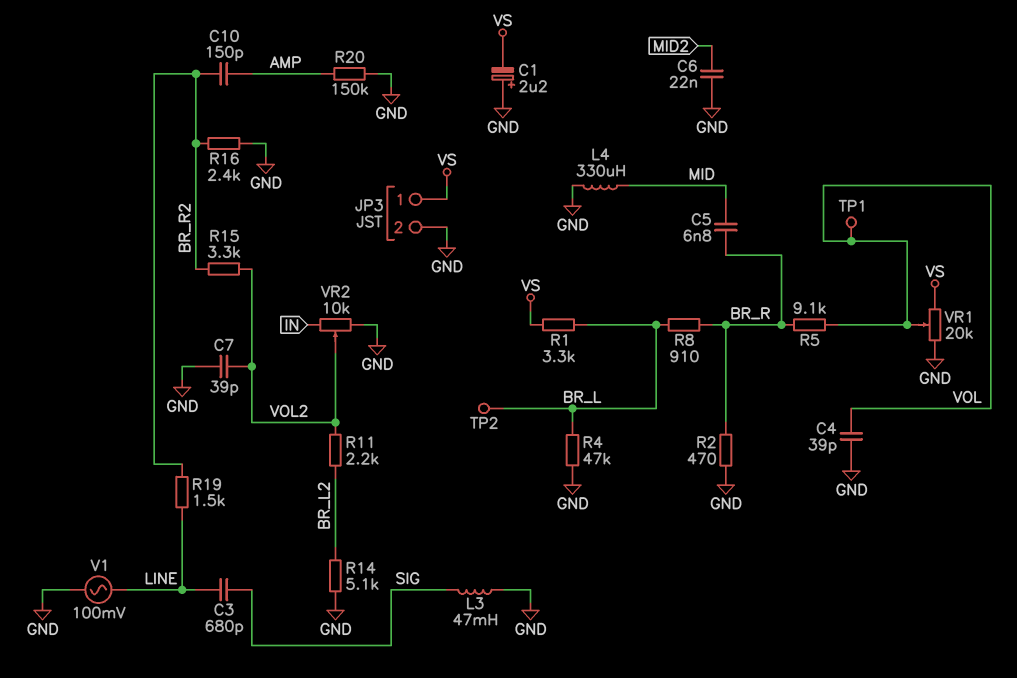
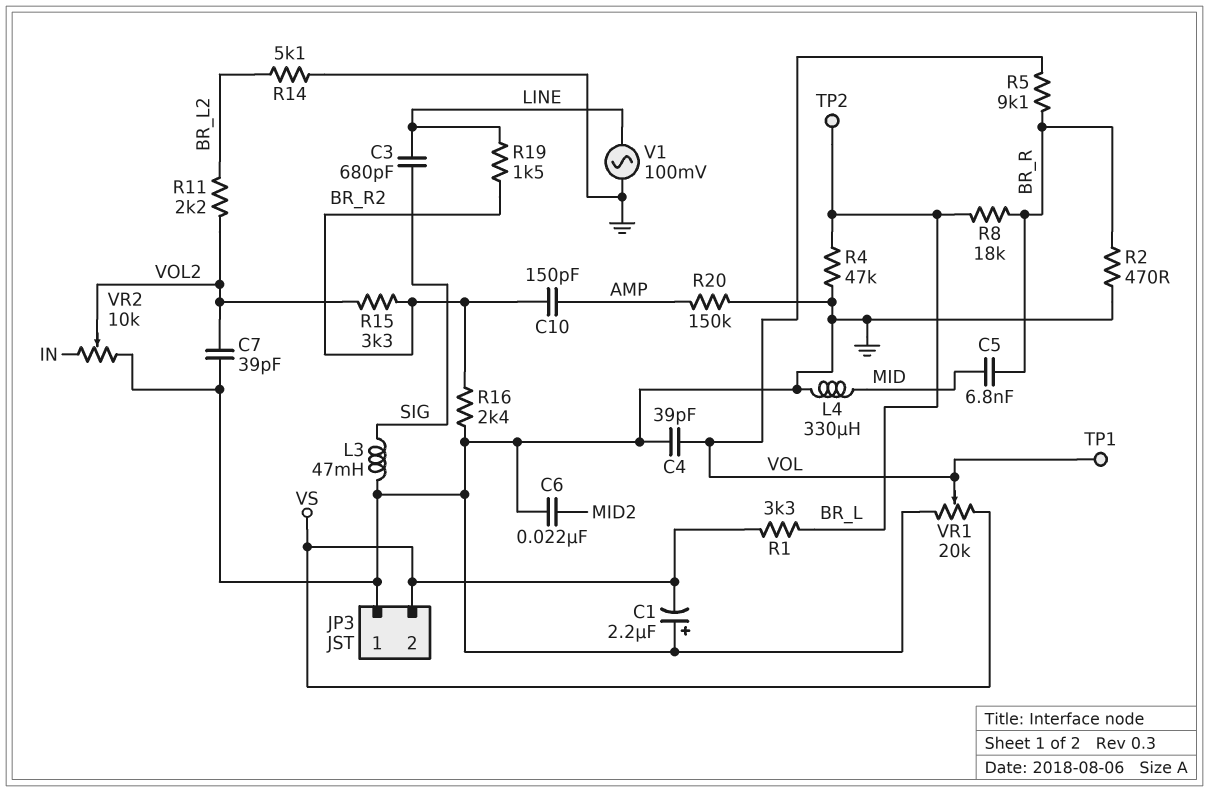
JP3 pin 1: VS -> GND
JP3 pin 2: GND -> VS
R8: 910 (BR_L, BR_R) -> 18k (BR_L, BR_R)

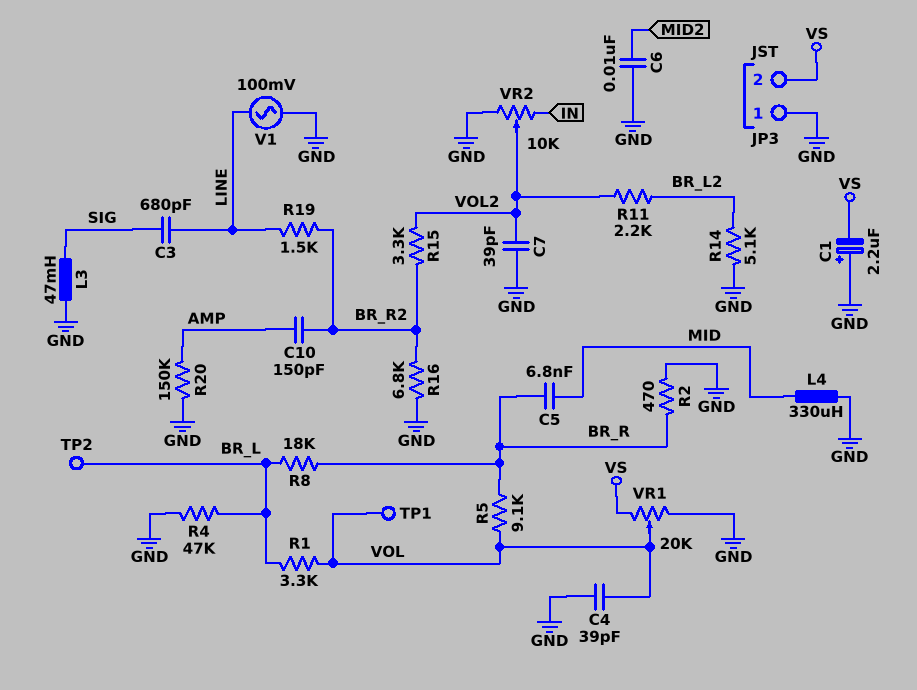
C6: 22nF (GND, MID2) -> 10nF (GND, MID2)
R1: 3.3k (BR_L, VS) -> 3.3k (BR_L, VOL)
R16: 2.4k (BR_R2, GND) -> 6.8k (BR_R2, GND)

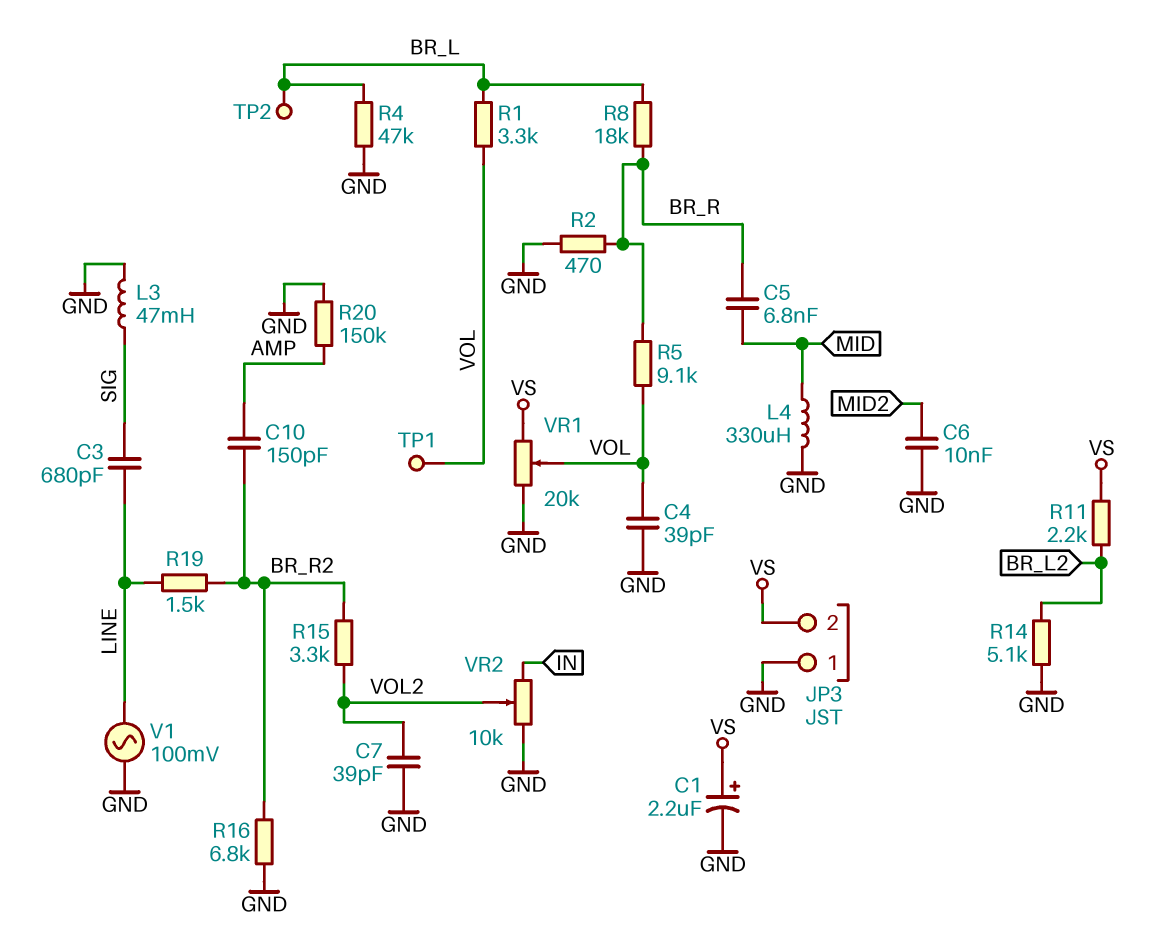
C1: 2.2uF (plus GND, minus VS) -> 2.2uF (plus VS, minus GND)
R11: 2.2k (BR_L2, VOL2) -> 2.2k (BR_L2, VS)

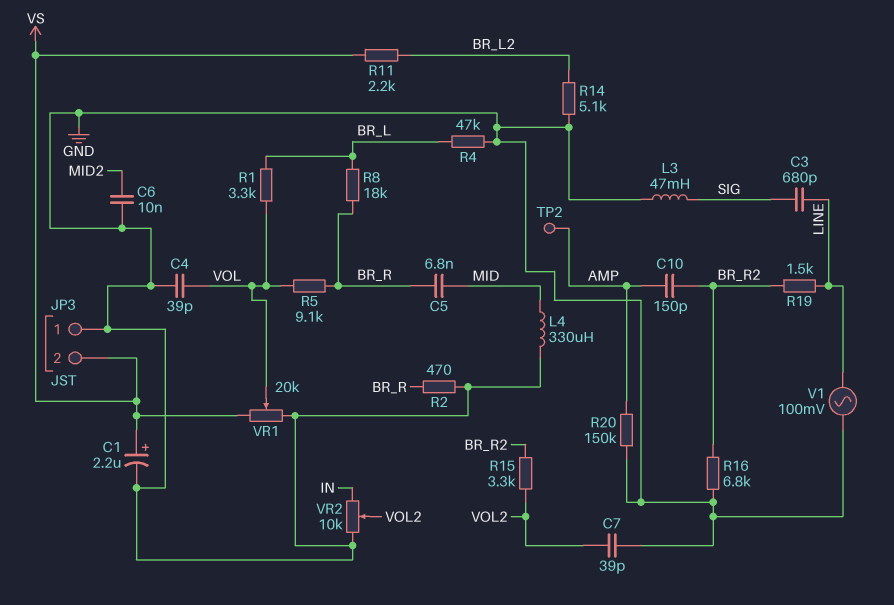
TP1: test point (VOL) -> none
TP2: test point (BR_L) -> test point (AMP)

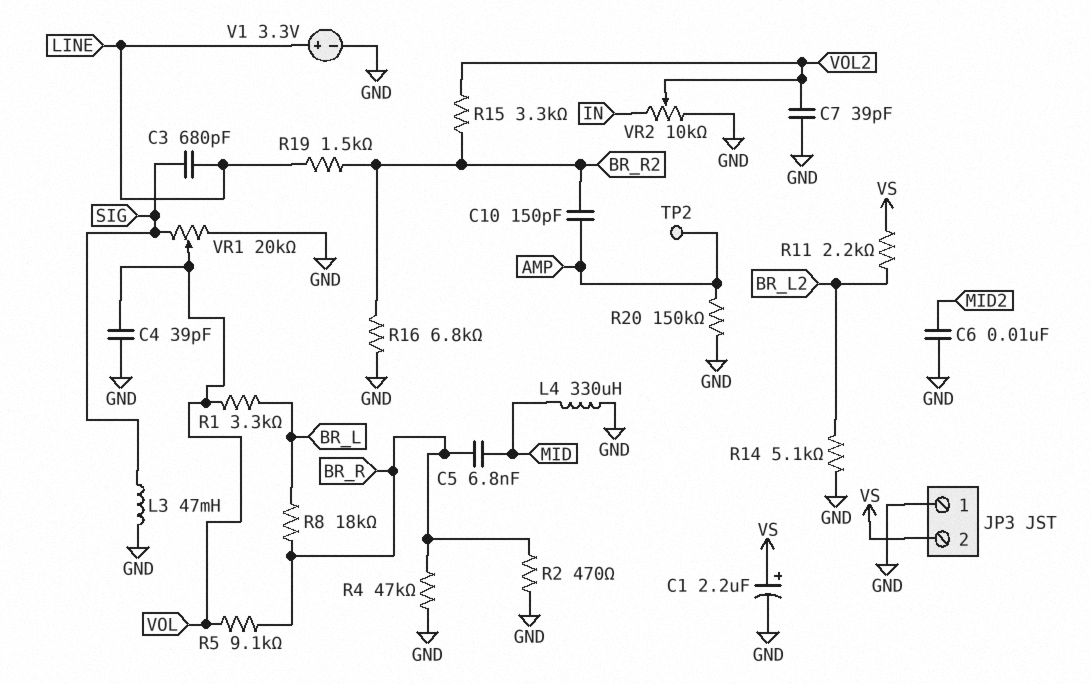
R4: 47k (BR_L, GND) -> 47k (BR_R, GND)
V1: AC 100mV (GND, LINE) -> 3.3V (plus LINE, minus GND)
VR1: 20k (GND, VS, wiper VOL) -> 20k (GND, SIG, wiper VOL)

